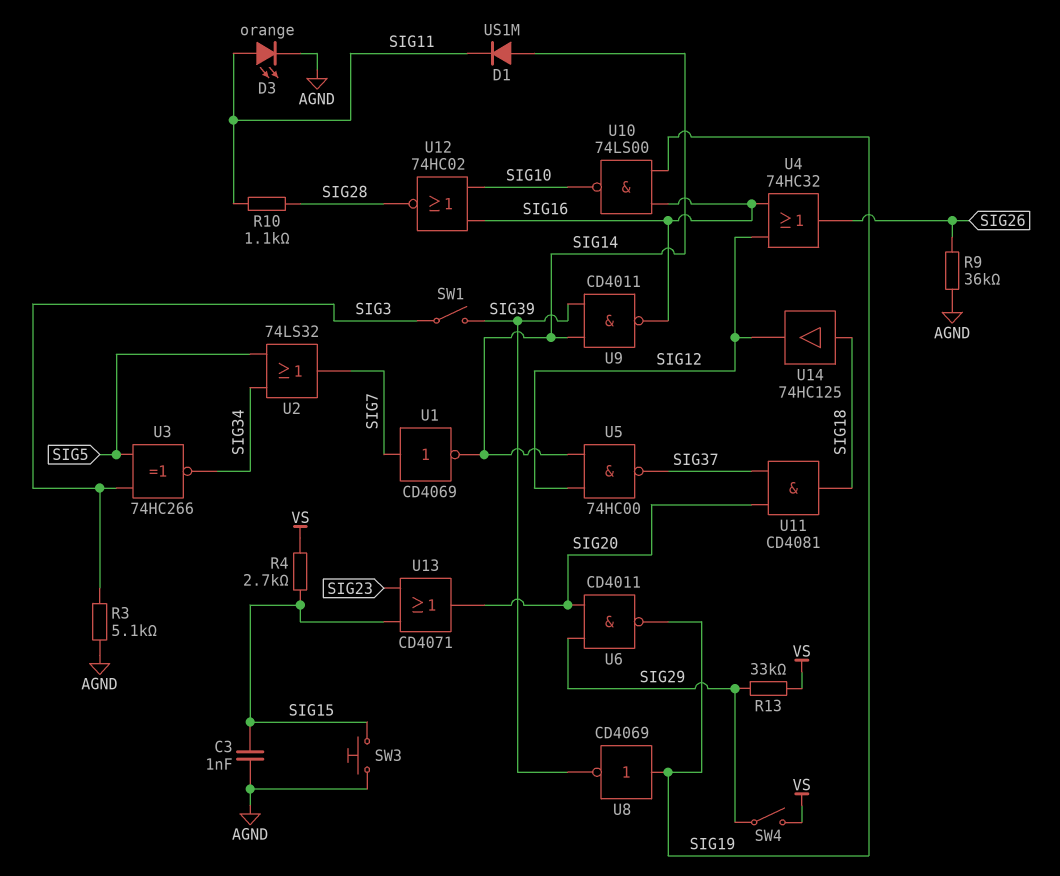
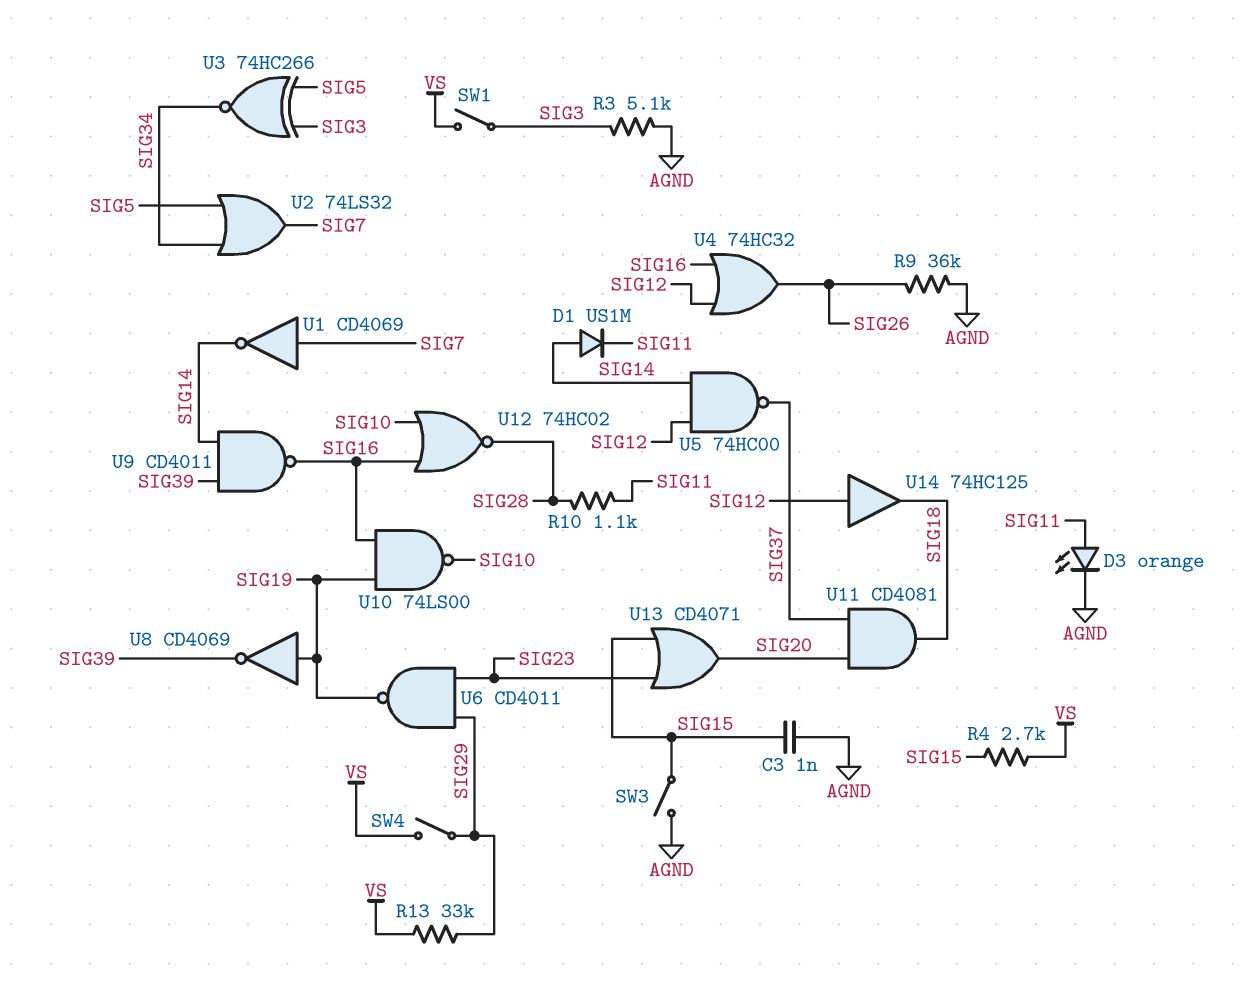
SW1: switch (SIG3, SIG39) -> switch (SIG3, VS)
SW3: button (AGND, SIG15) -> switch (AGND, SIG15)
U6: NAND CD4011 (in SIG20, in SIG29, out SIG19) -> NAND CD4011 (in SIG23, in SIG29, out SIG19)
U14: buffer 74HC125 (in SIG18, out SIG12) -> buffer 74HC125 (in SIG12, out SIG18)

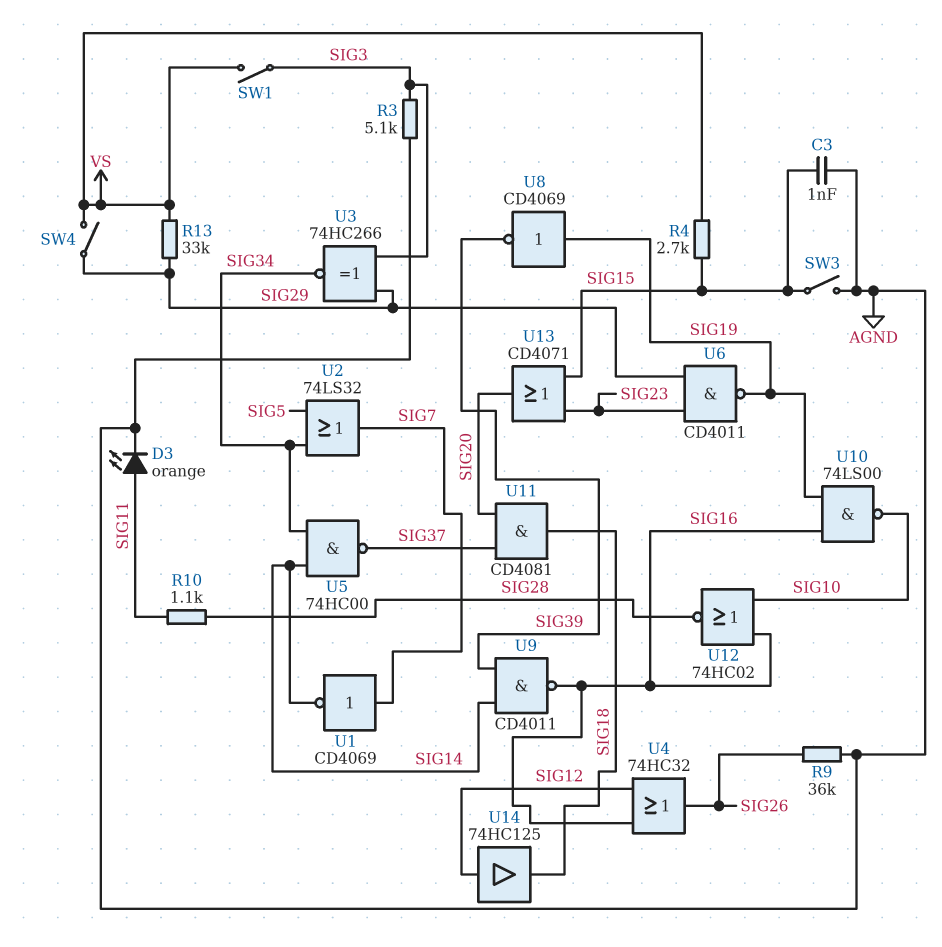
D1: diode US1M (A SIG14, K SIG11) -> none
U3: XNOR 74HC266 (in SIG3, in SIG5, out SIG34) -> XNOR 74HC266 (in SIG3, in SIG29, out SIG34)
U5: NAND 74HC00 (in SIG12, in SIG14, out SIG37) -> NAND 74HC00 (in SIG14, in SIG34, out SIG37)

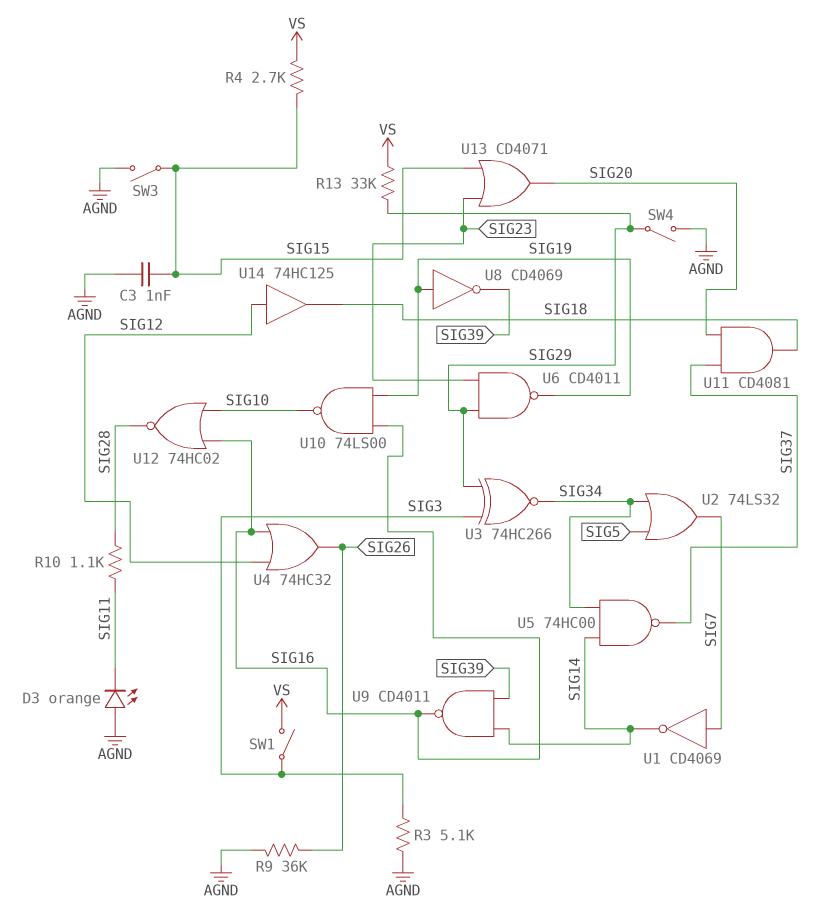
D3: LED orange (A SIG11, K AGND) -> LED orange (A AGND, K SIG11)
SW4: switch (SIG29, VS) -> switch (AGND, SIG29)

